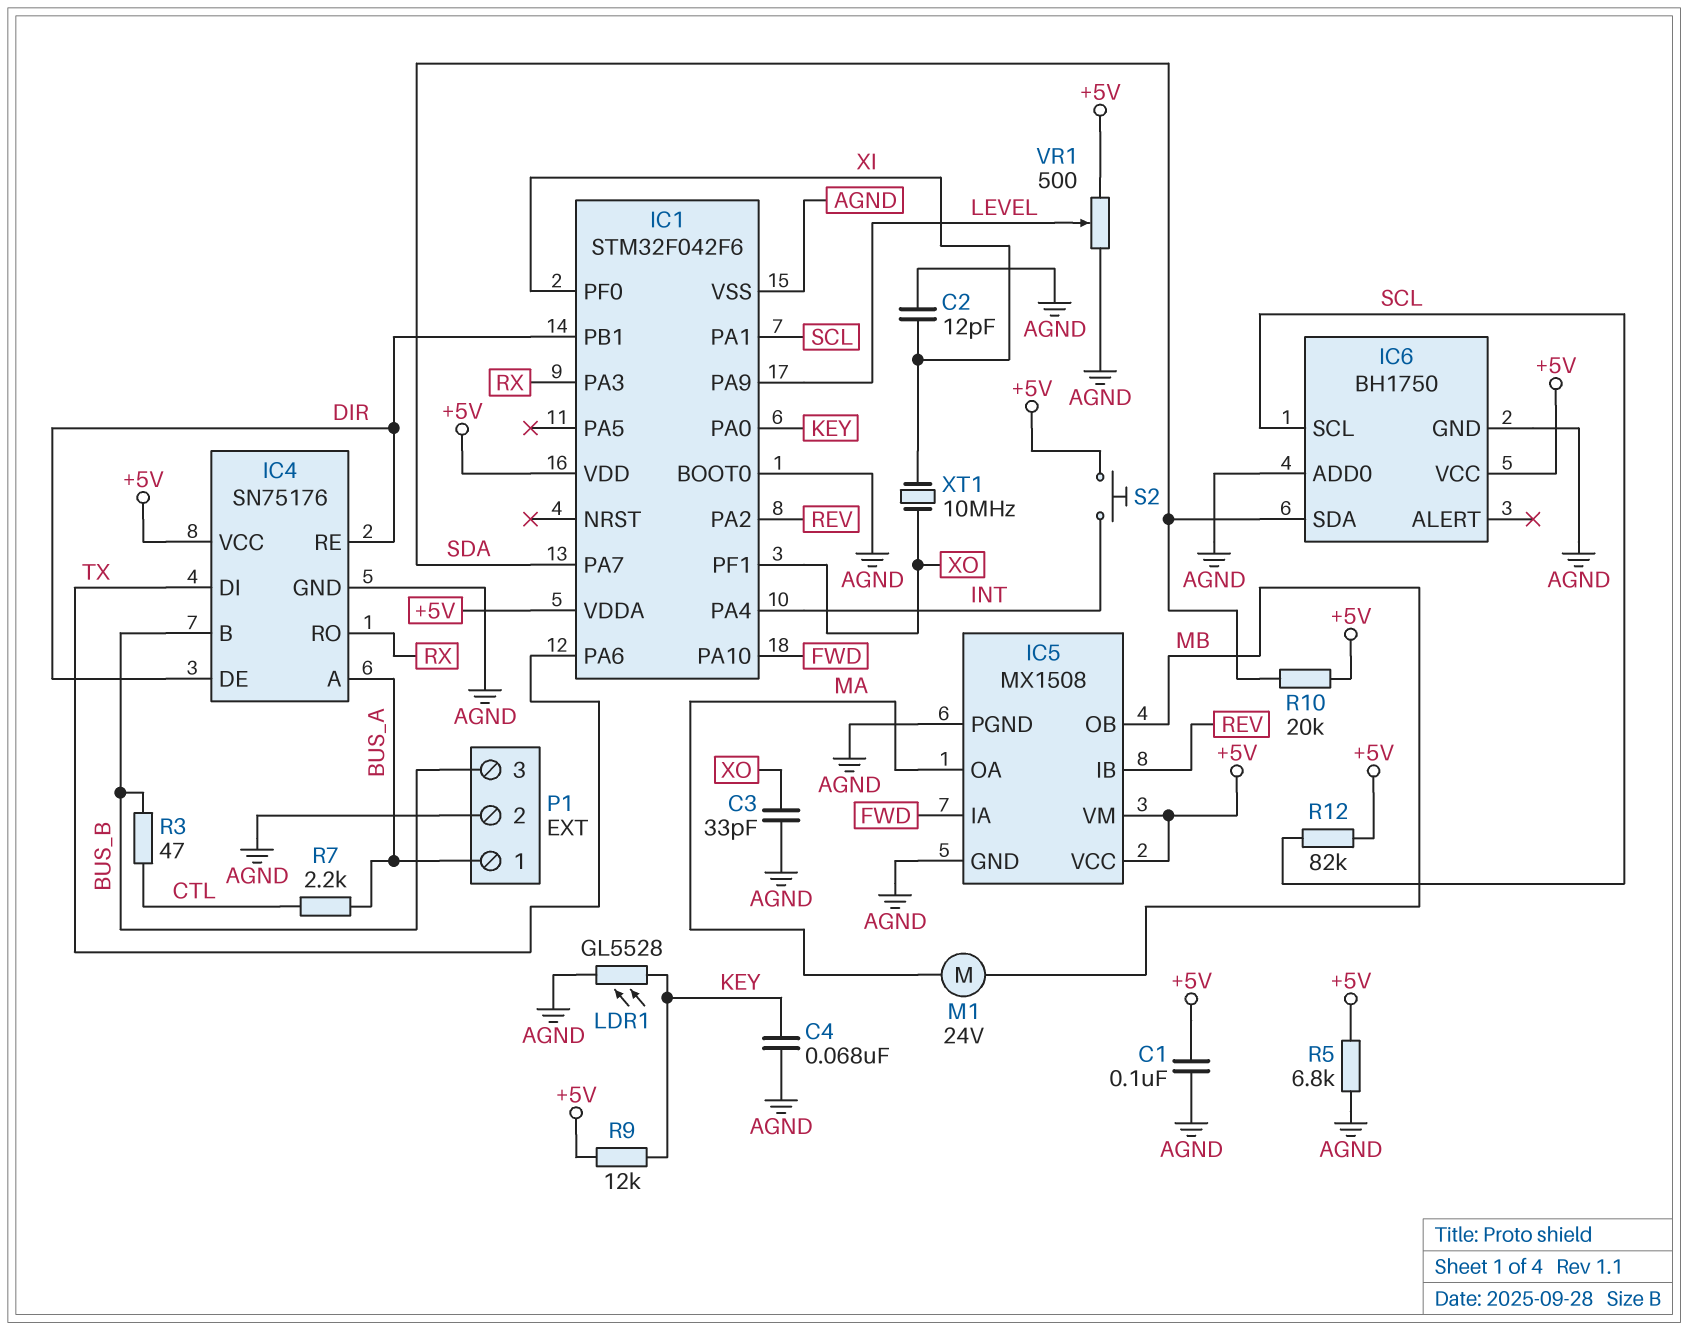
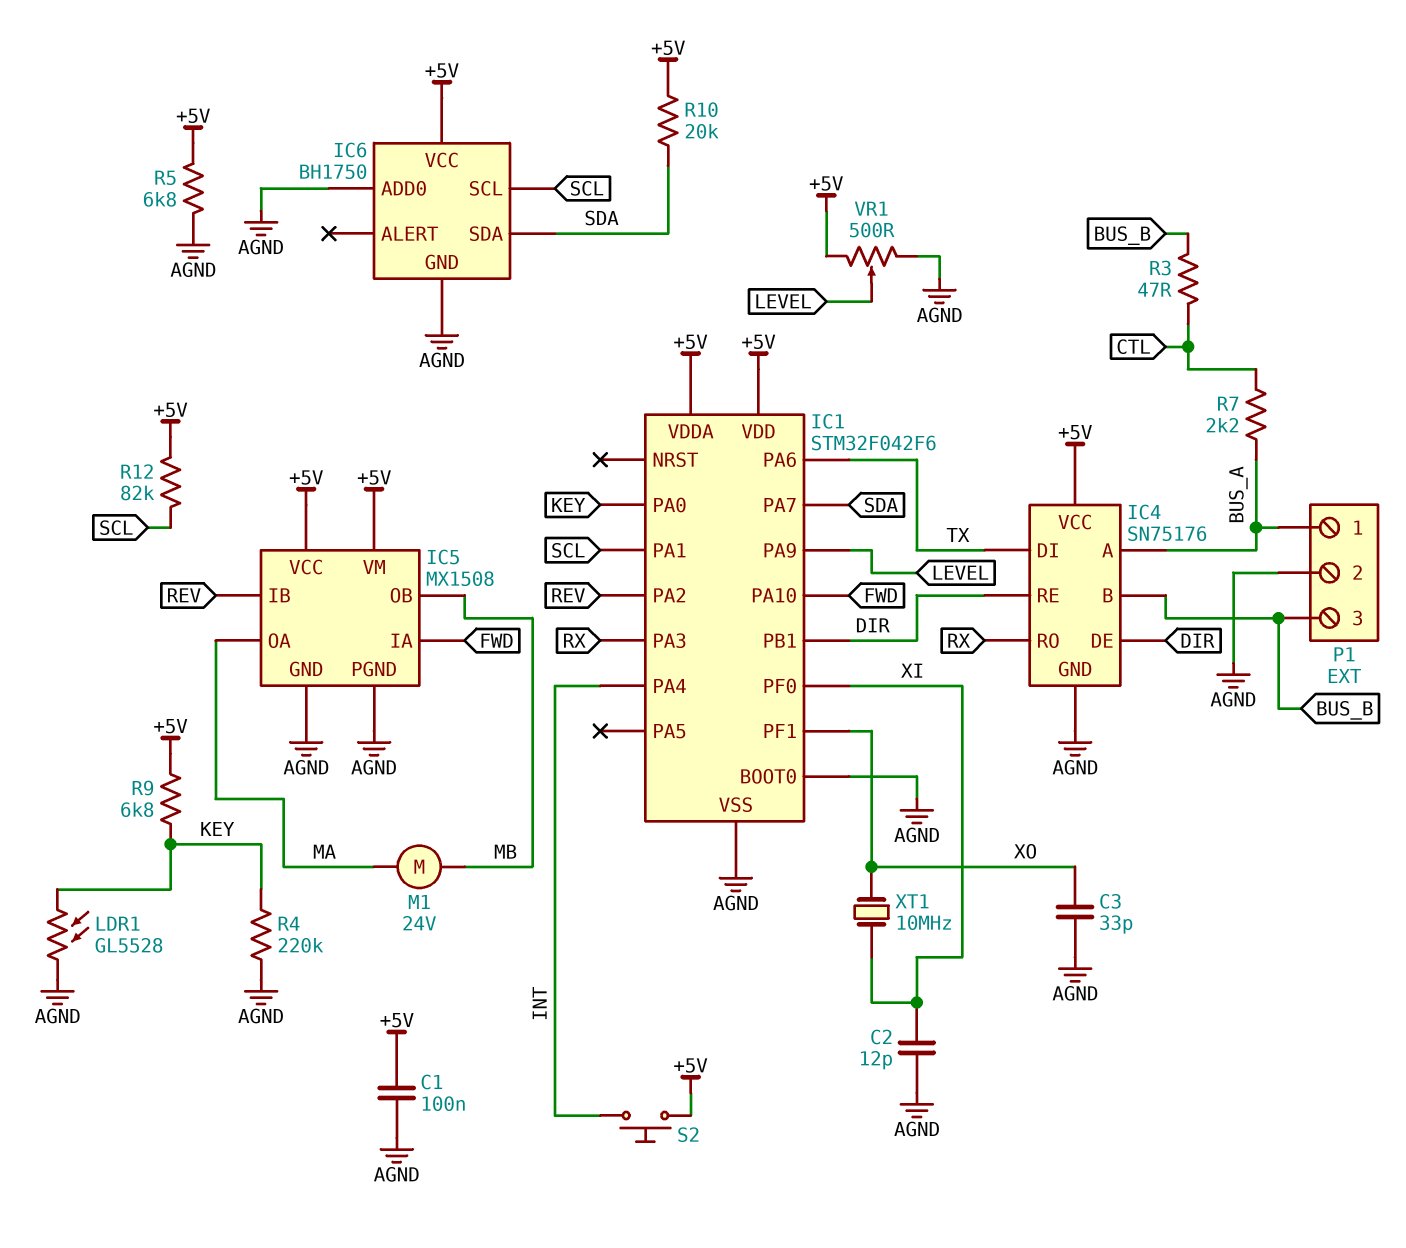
C4: 68nF (AGND, KEY) -> none
R4: none -> 220k (AGND, KEY)
R9: 12k (+5V, KEY) -> 6.8k (+5V, KEY)

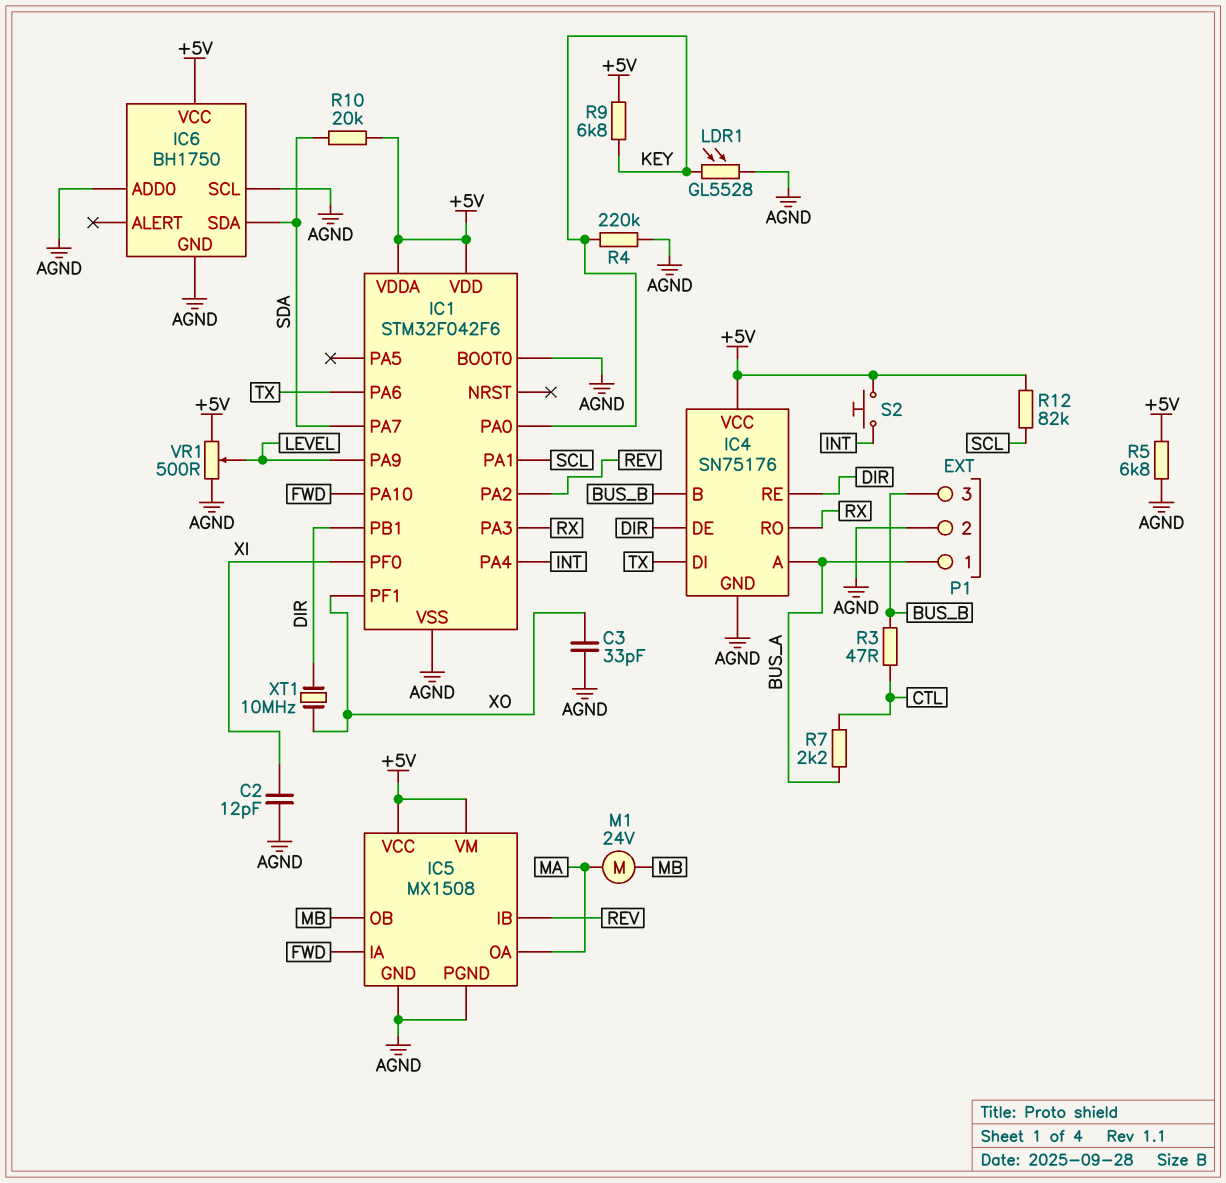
C1: 100nF (+5V, AGND) -> none
IC6 pin SCL: SCL -> AGND
XT1: 10MHz (XI, XO) -> 10MHz (DIR, XO)

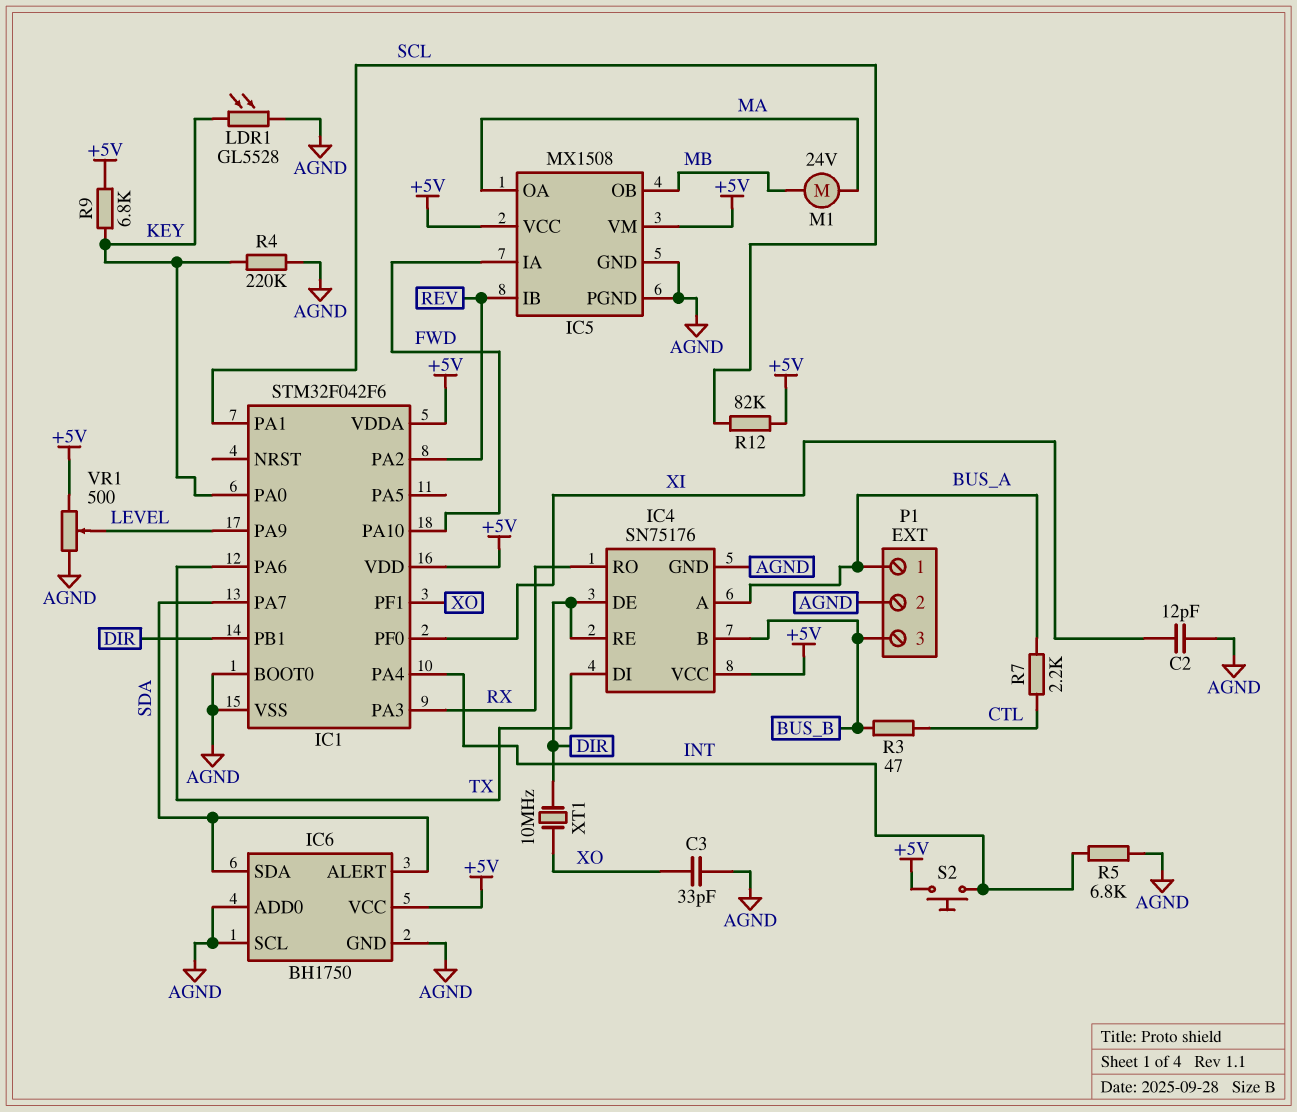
IC6 pin ALERT: none -> SDA
R5: 6.8k (+5V, AGND) -> 6.8k (AGND, INT)
R10: 20k (+5V, SDA) -> none

